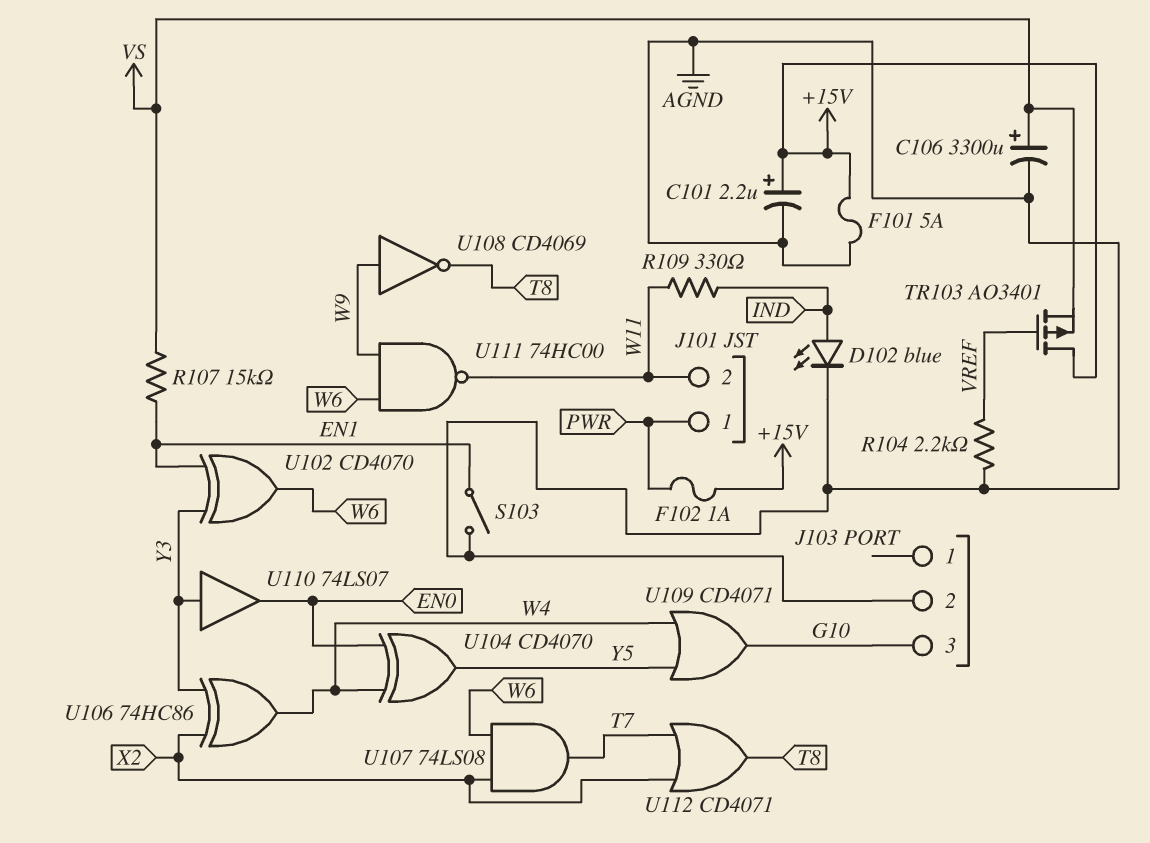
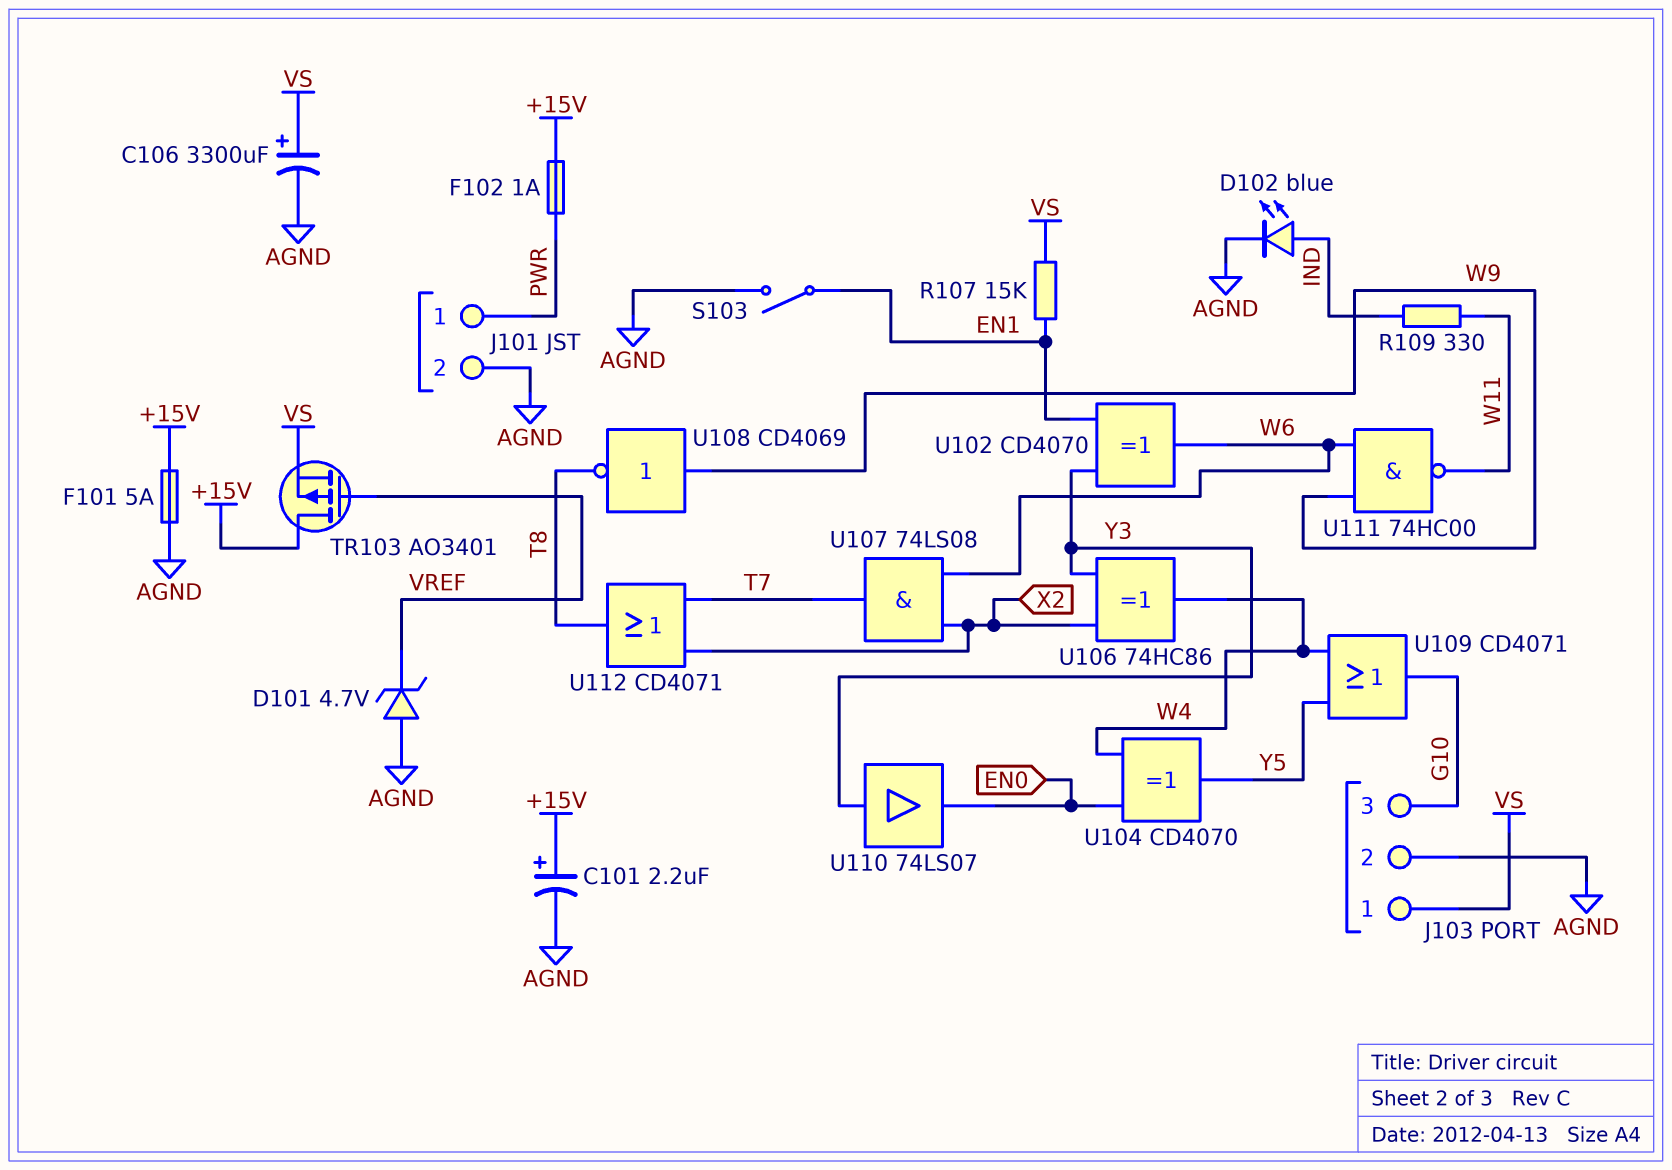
D101: none -> zener 4.7V (A AGND, K VREF)
J101 pin 2: W11 -> AGND
J103 pin 1: none -> VS
R104: 2.2k (AGND, VREF) -> none

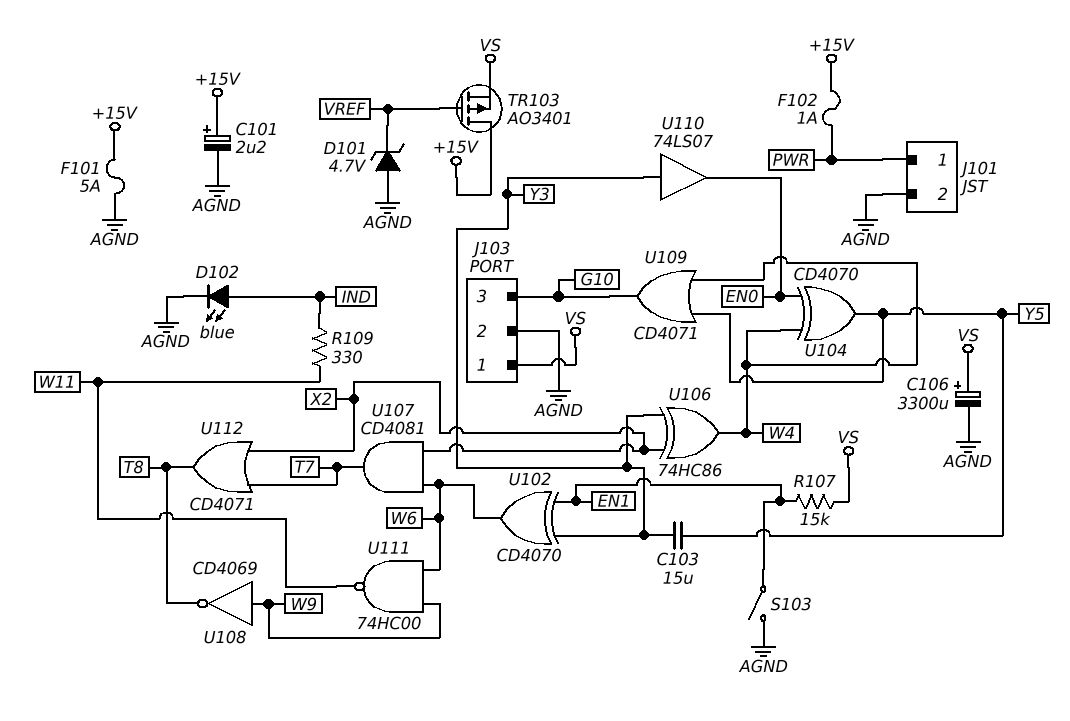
C103: none -> 15uF (Y3, Y5)
U107: AND 74LS08 (in W6, in X2, out T7) -> AND CD4081 (in W6, in X2, out T7)

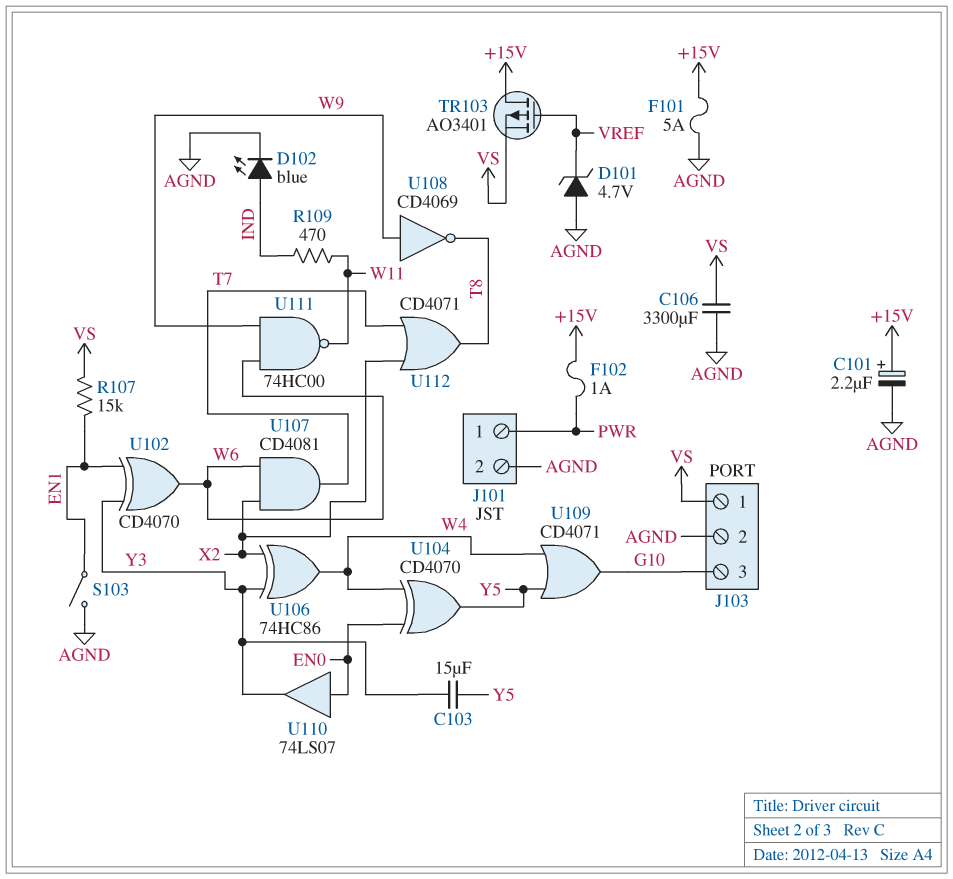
C106: 3300uF (plus VS, minus AGND) -> 3300uF (AGND, VS)
R109: 330 (IND, W11) -> 470 (IND, W11)
U110: buffer 74LS07 (in Y3, out EN0) -> buffer 74LS07 (in EN0, out Y3)

